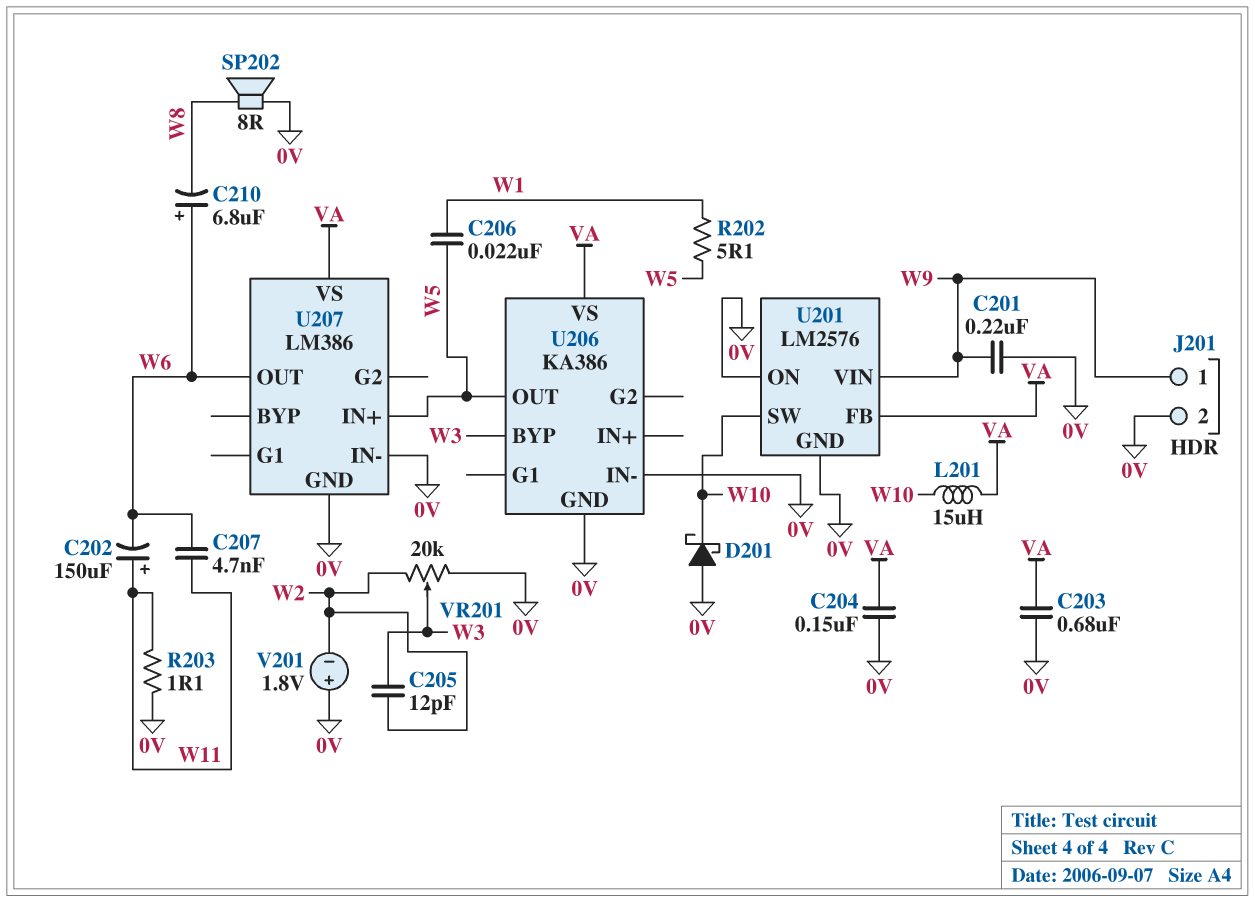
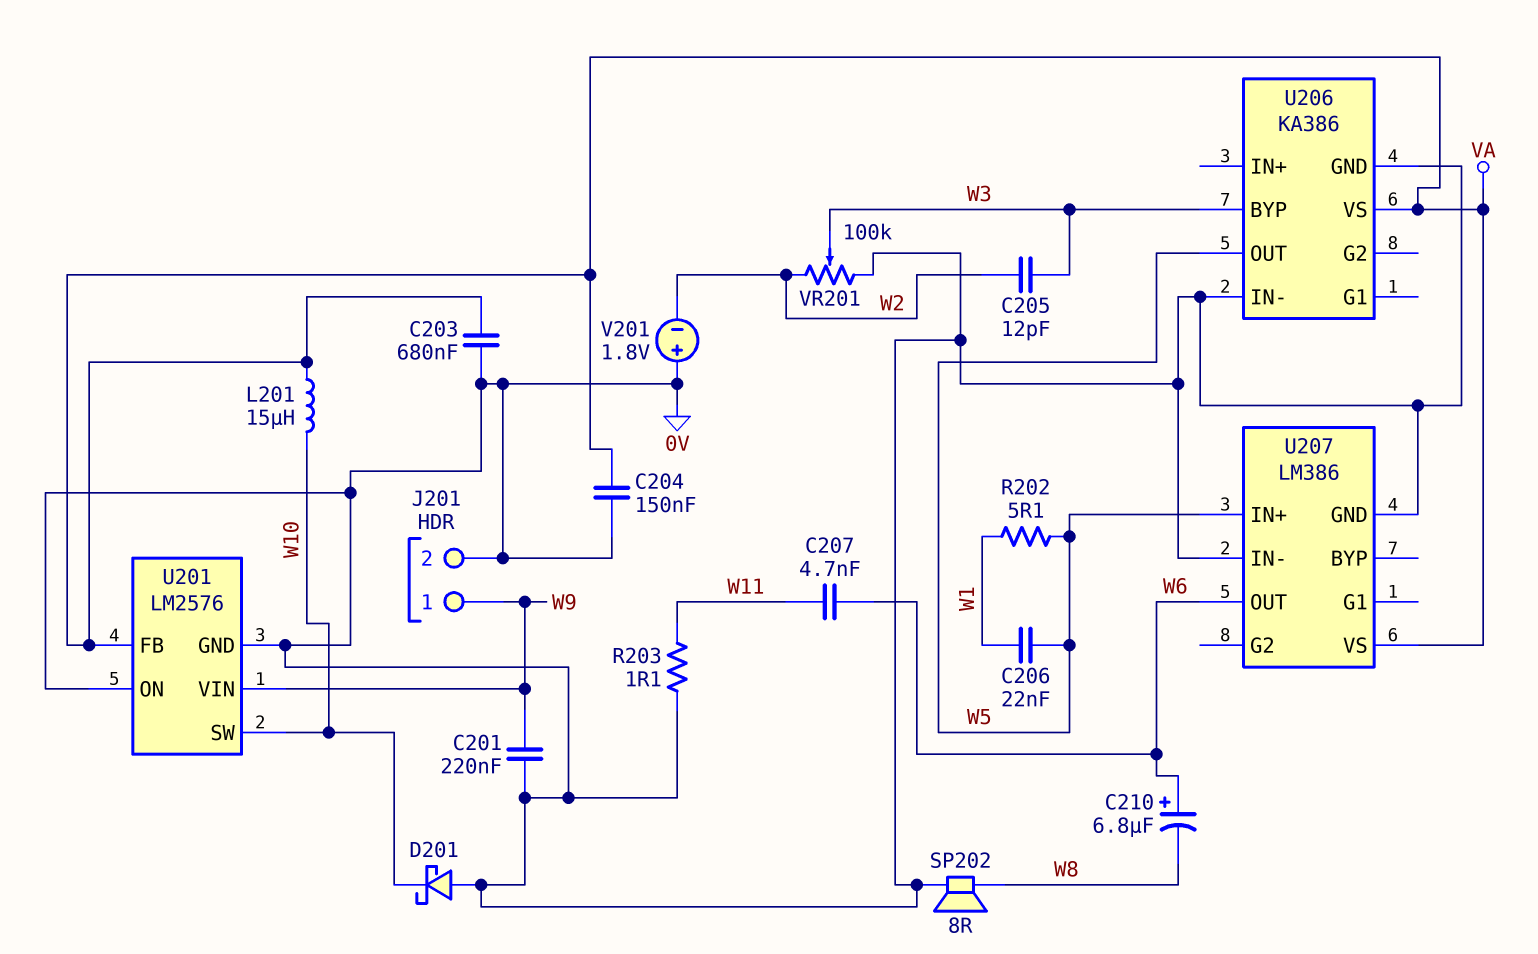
C202: 150uF (plus W11, minus W6) -> none
VR201: 20k (0V, W2, wiper W3) -> 100k (0V, W2, wiper W3)

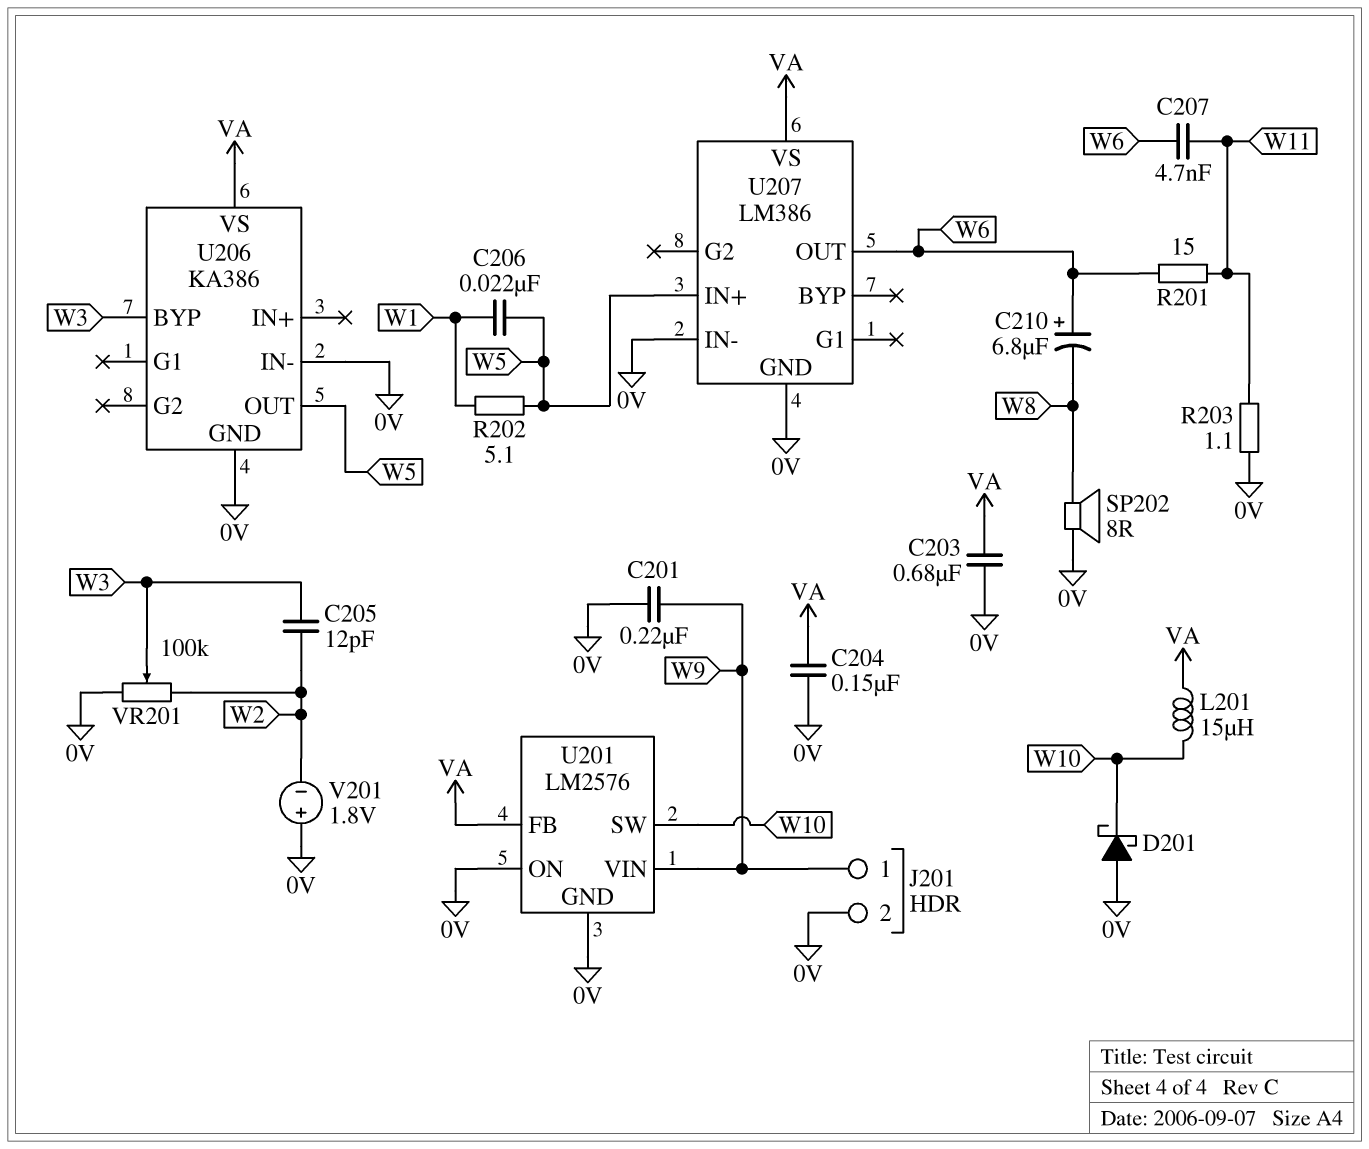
R201: none -> 15 (W6, W11)

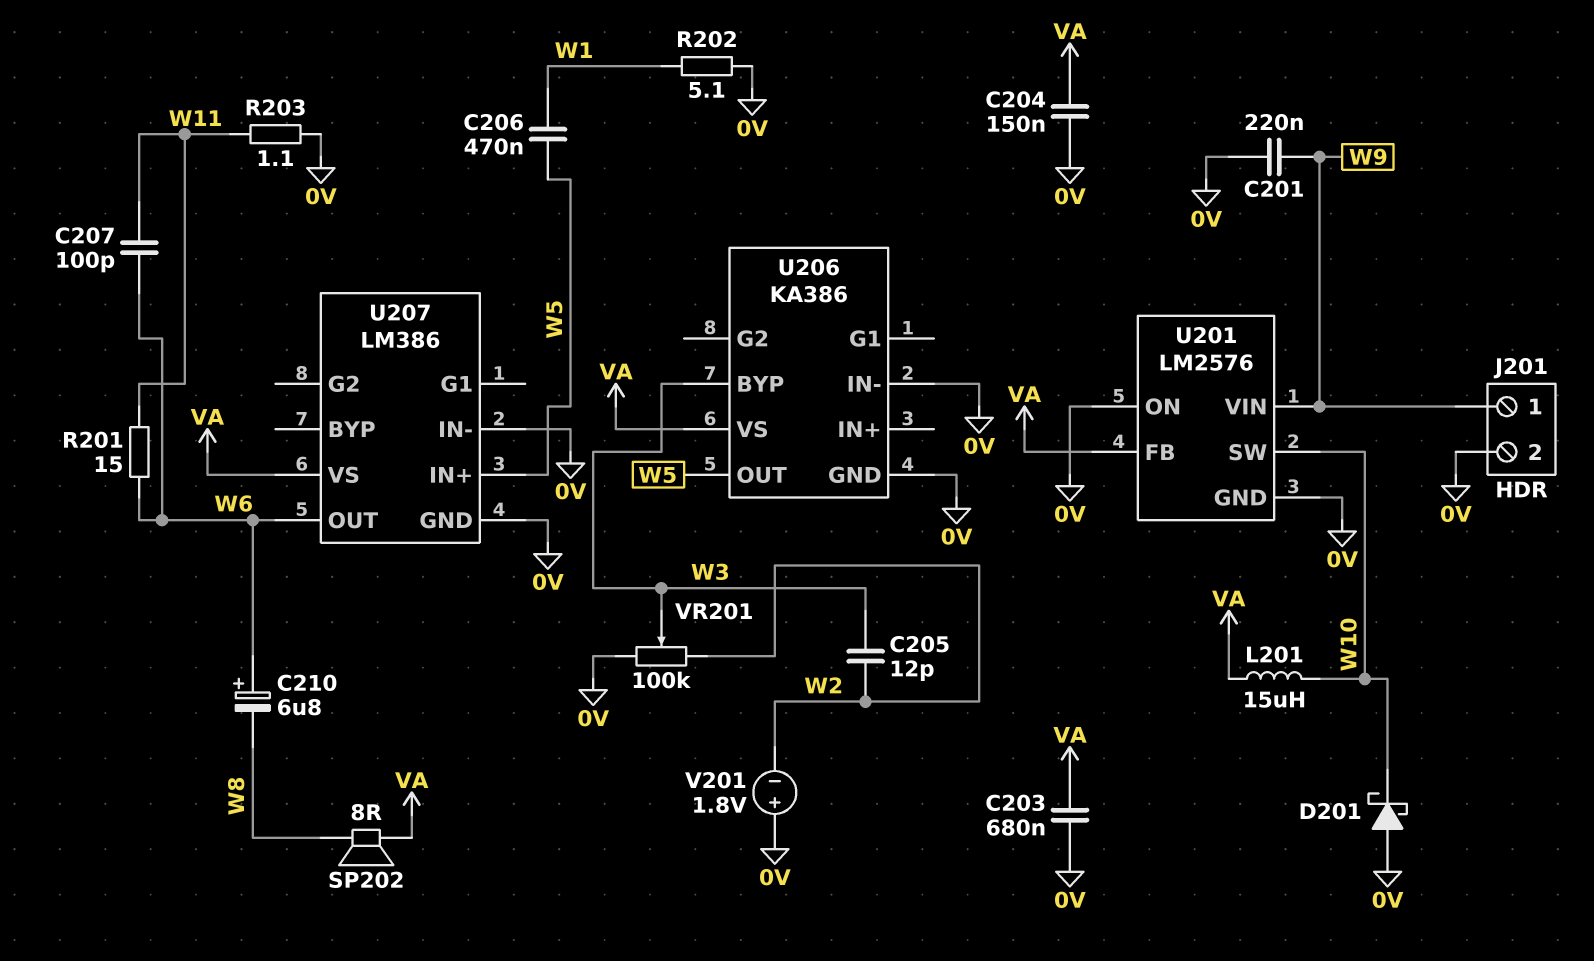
C206: 22nF (W1, W5) -> 470nF (W1, W5)
C207: 4.7nF (W6, W11) -> 100pF (W6, W11)
R202: 5.1 (W1, W5) -> 5.1 (0V, W1)
SP202: speaker 8R (0V, W8) -> speaker 8R (VA, W8)

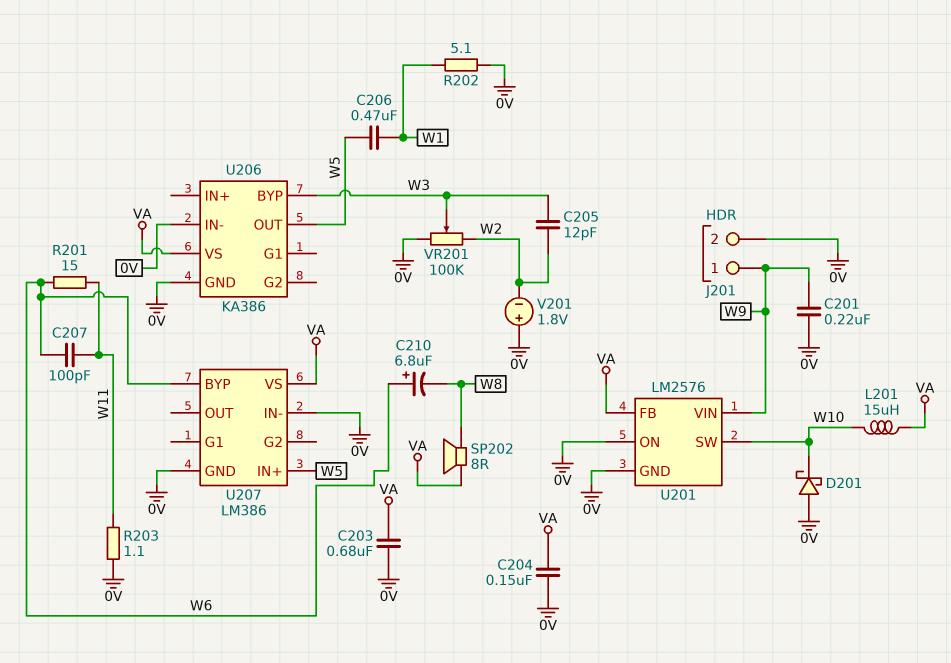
U207 pin BYP: none -> W6
U207 pin OUT: W6 -> none

